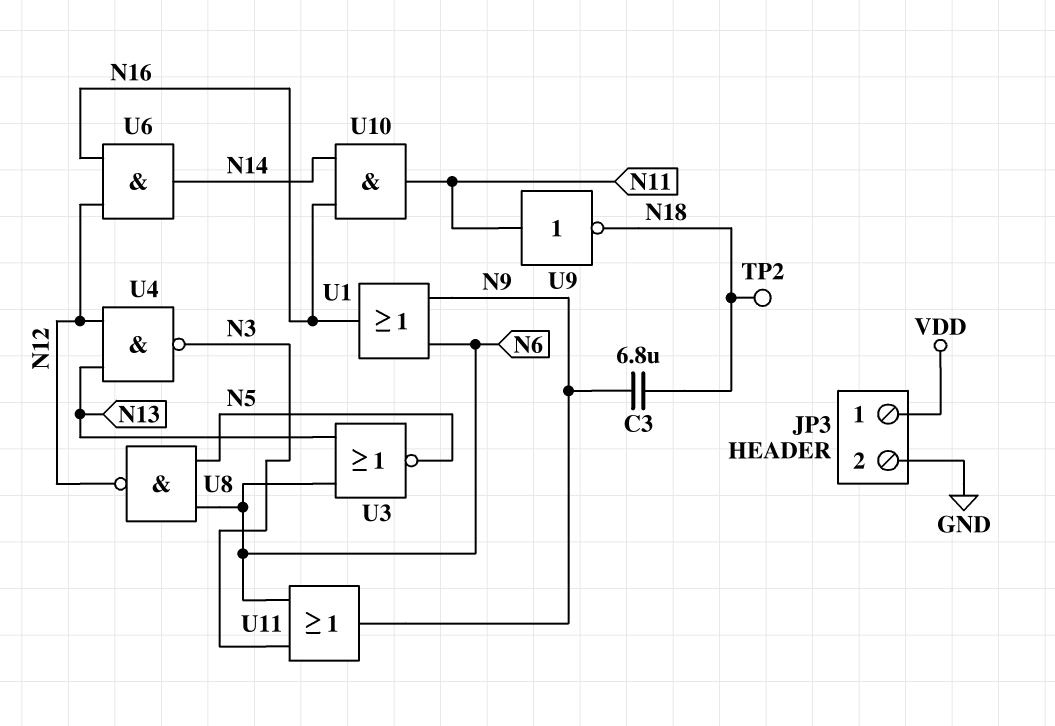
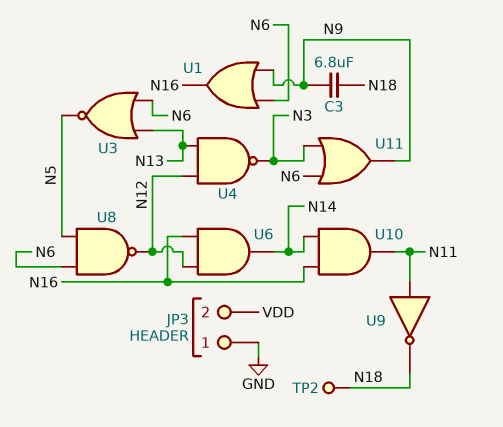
JP3 pin 1: VDD -> GND
JP3 pin 2: GND -> VDD

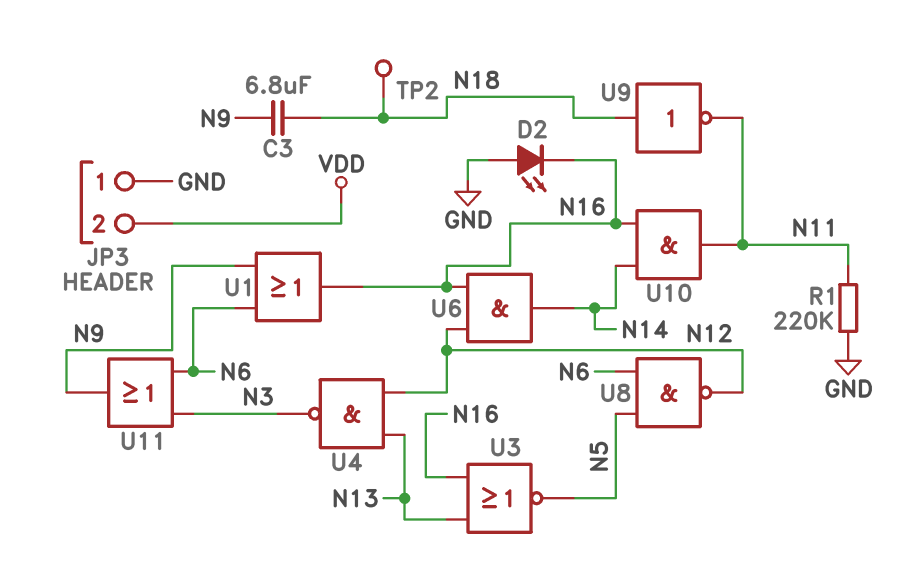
D2: none -> LED (A GND, K N16)
R1: none -> 220k (GND, N11)
U3: NOR (in N6, in N13, out N5) -> NOR (in N13, in N16, out N5)
U9: NOT (in N11, out N18) -> NOT (in N18, out N11)

